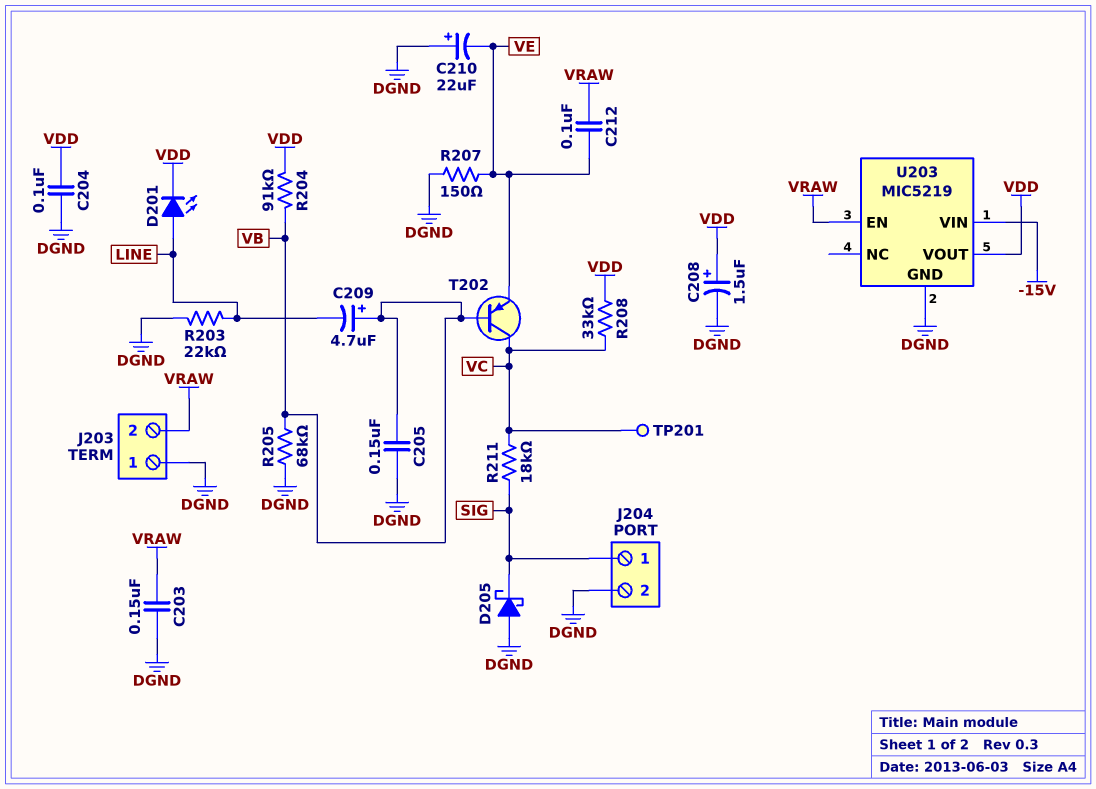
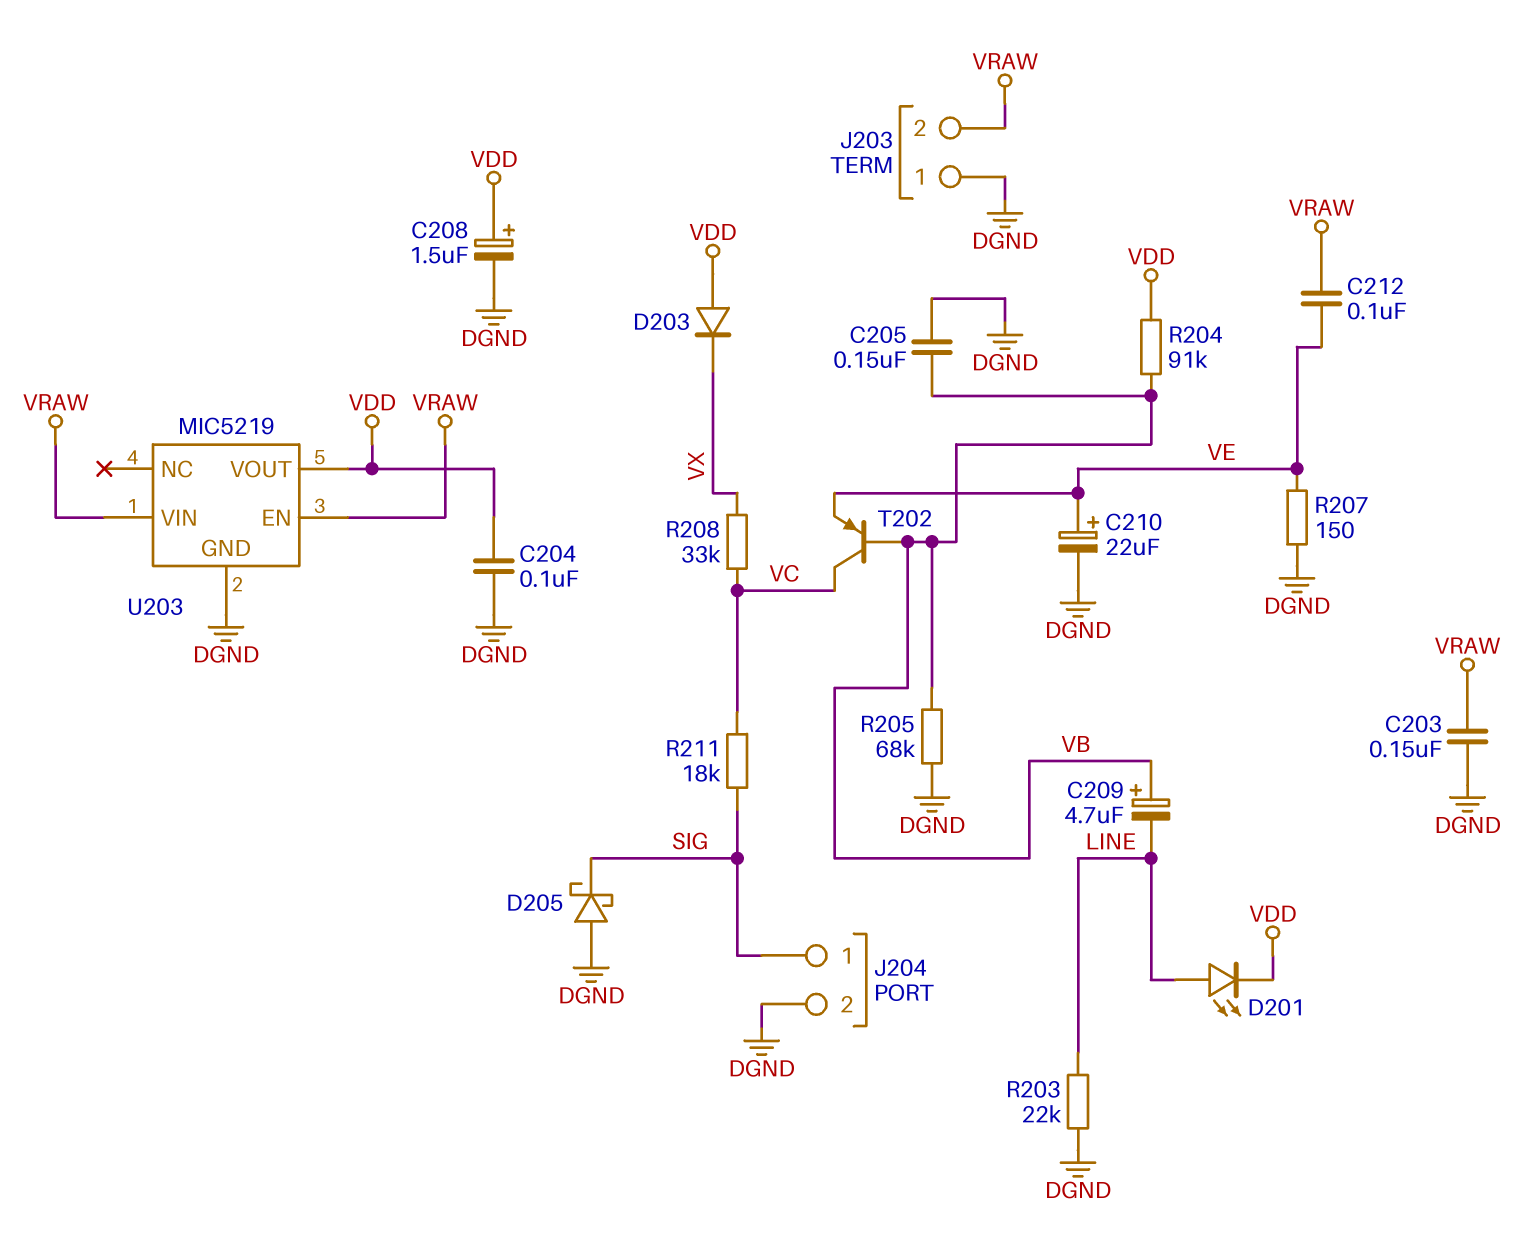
C210: 22uF (plus DGND, minus VE) -> 22uF (plus VE, minus DGND)
D203: none -> diode (A VDD, K VX)
R208: 33k (VC, VDD) -> 33k (VC, VX)
TP201: test point (VC) -> none
U203 pin VIN: -15V -> VRAW

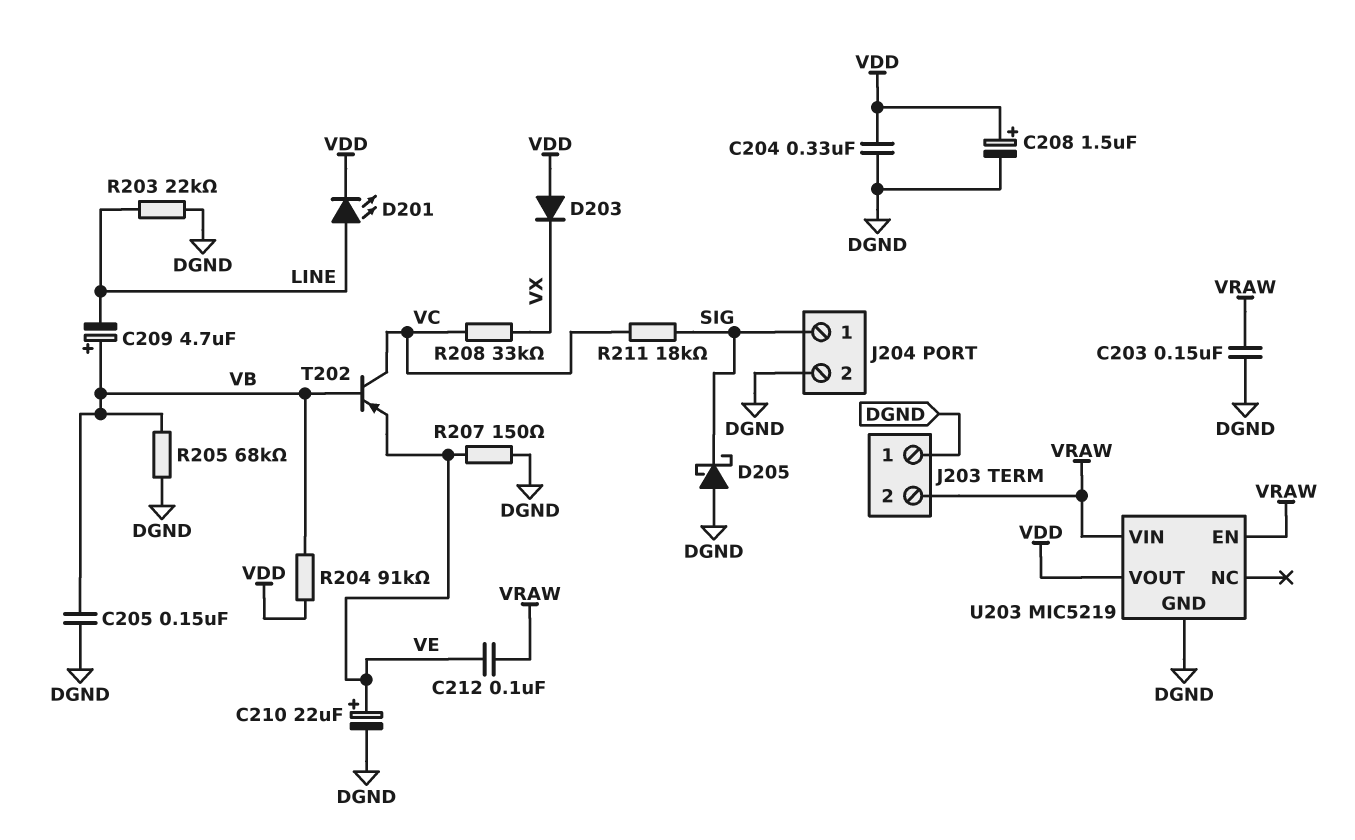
C204: 100nF (DGND, VDD) -> 330nF (DGND, VDD)

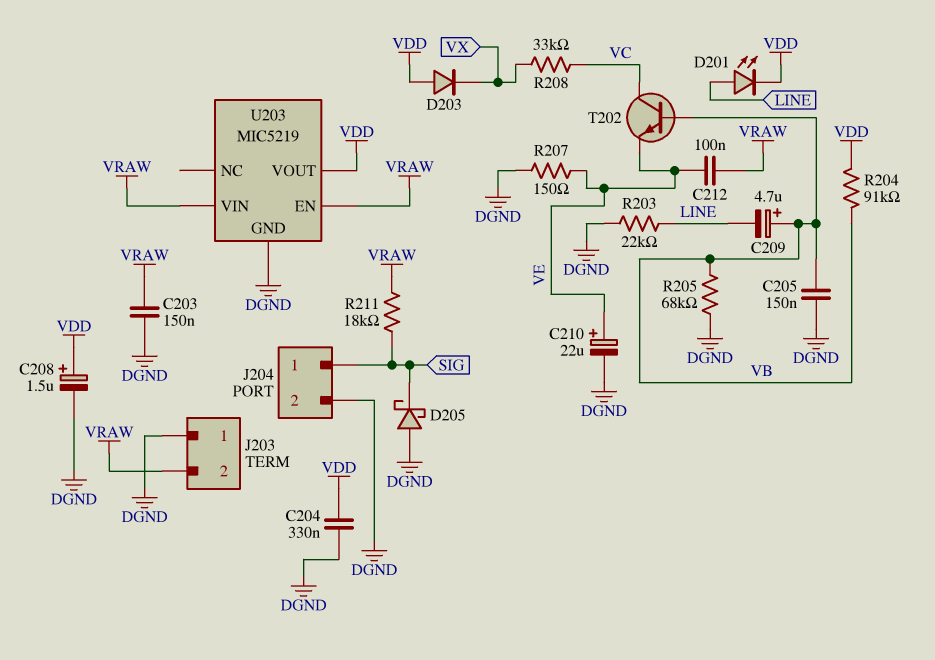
R211: 18k (SIG, VC) -> 18k (SIG, VRAW)
T202: PNP (B VB, C VC, E VE) -> NPN (B VB, C VC, E VE)

